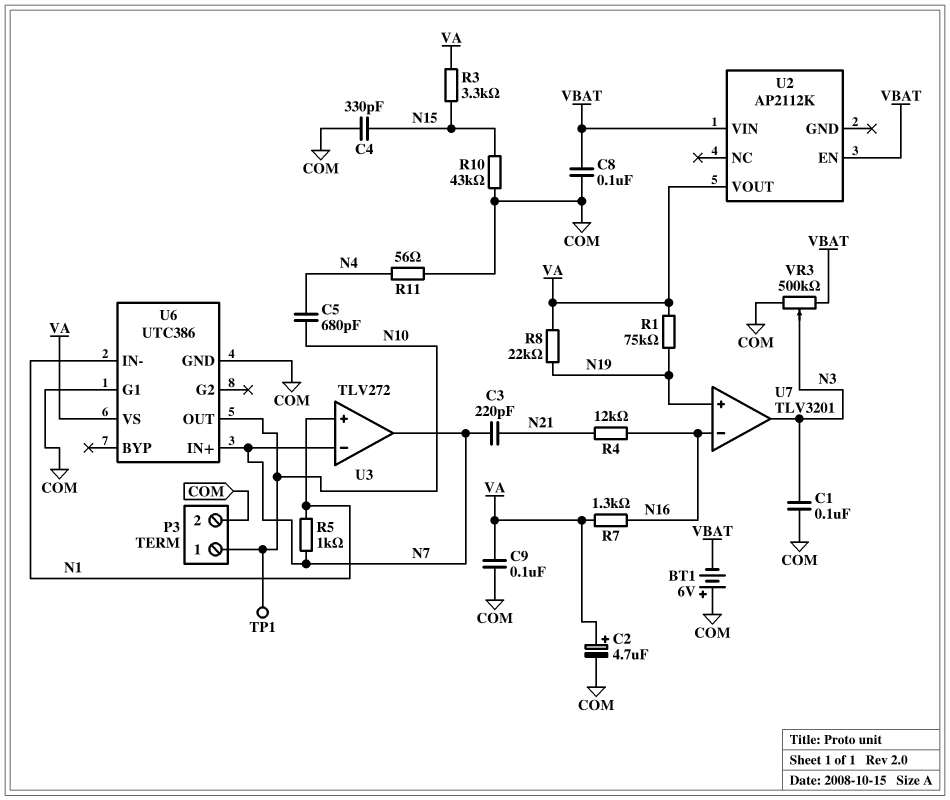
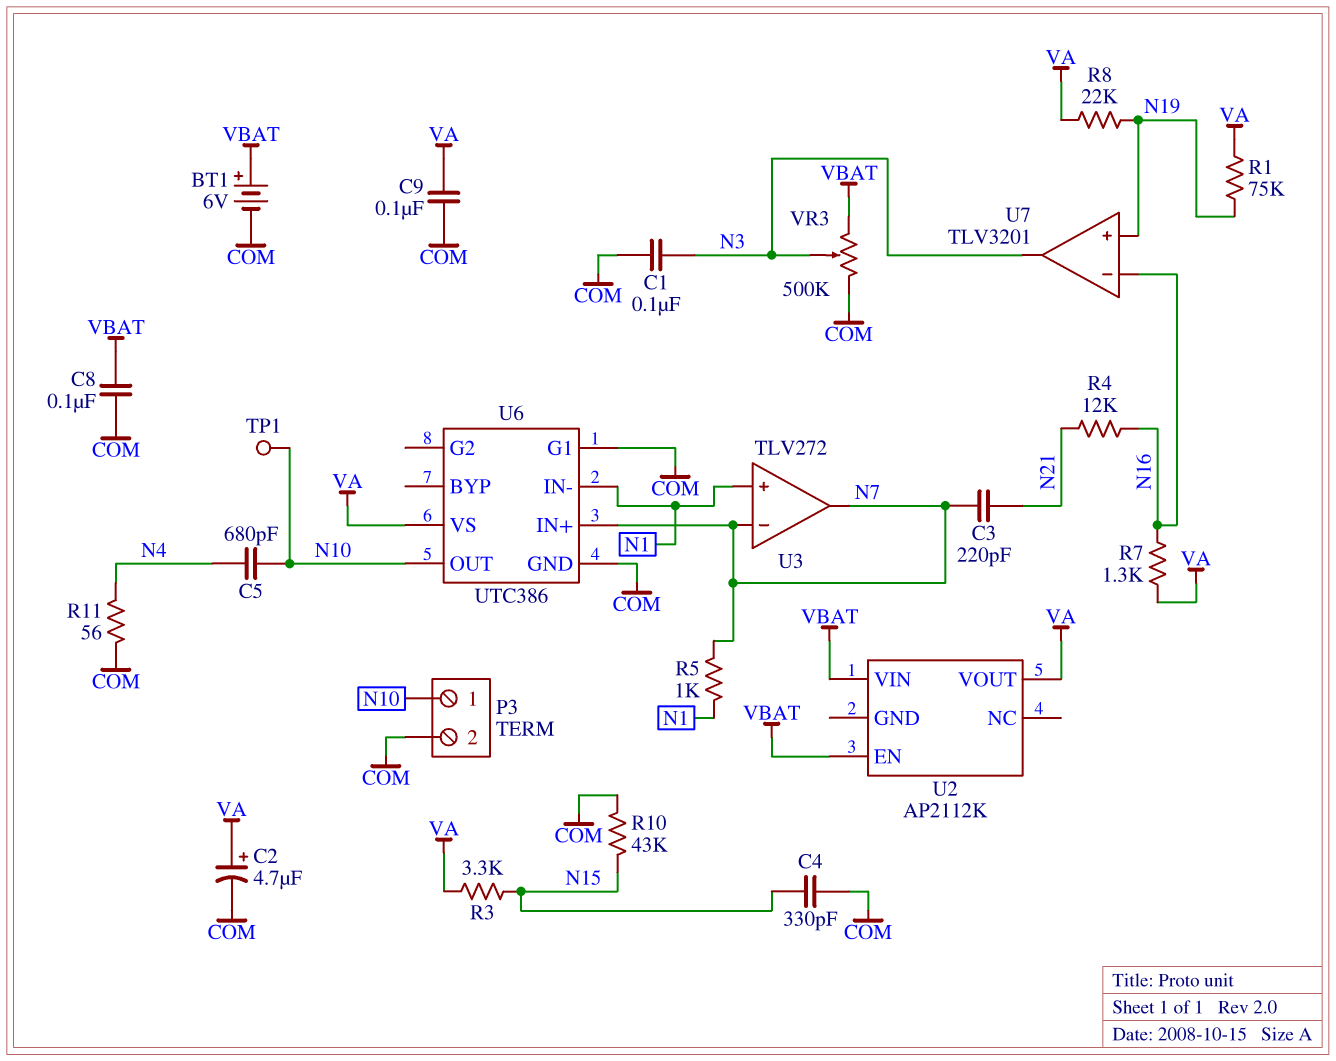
BT1: 6V (plus COM, minus VBAT) -> 6V (plus VBAT, minus COM)

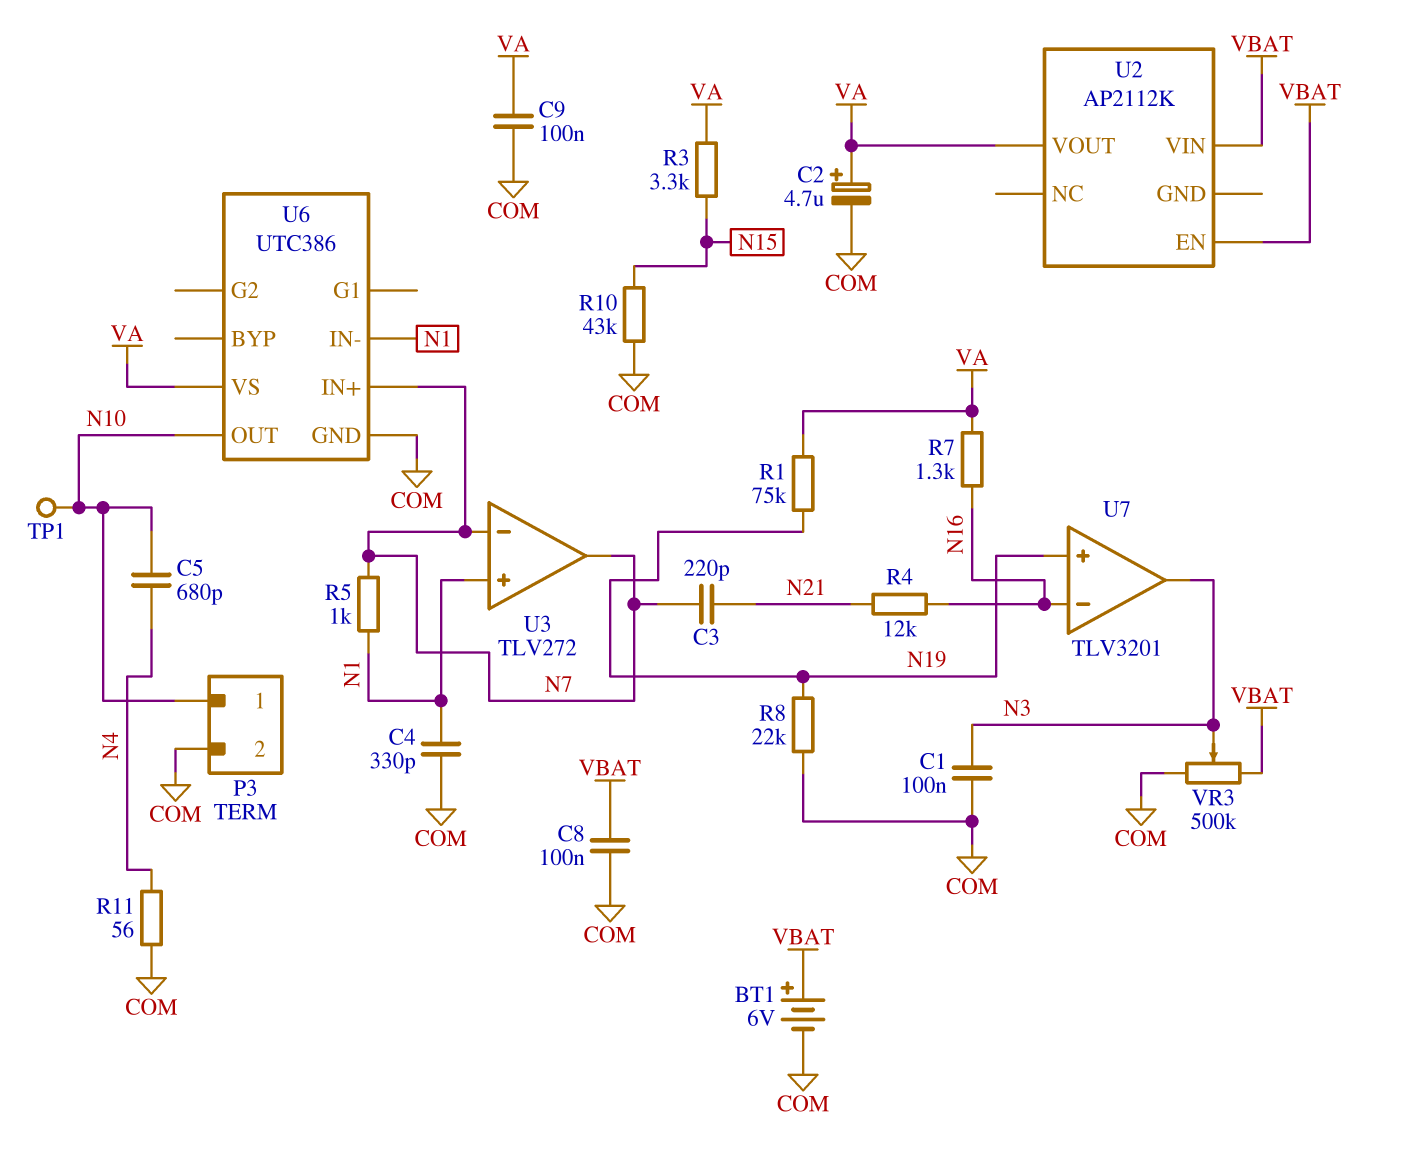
C4: 330pF (COM, N15) -> 330pF (COM, N1)
R8: 22k (N19, VA) -> 22k (COM, N19)
U6 pin G1: COM -> none

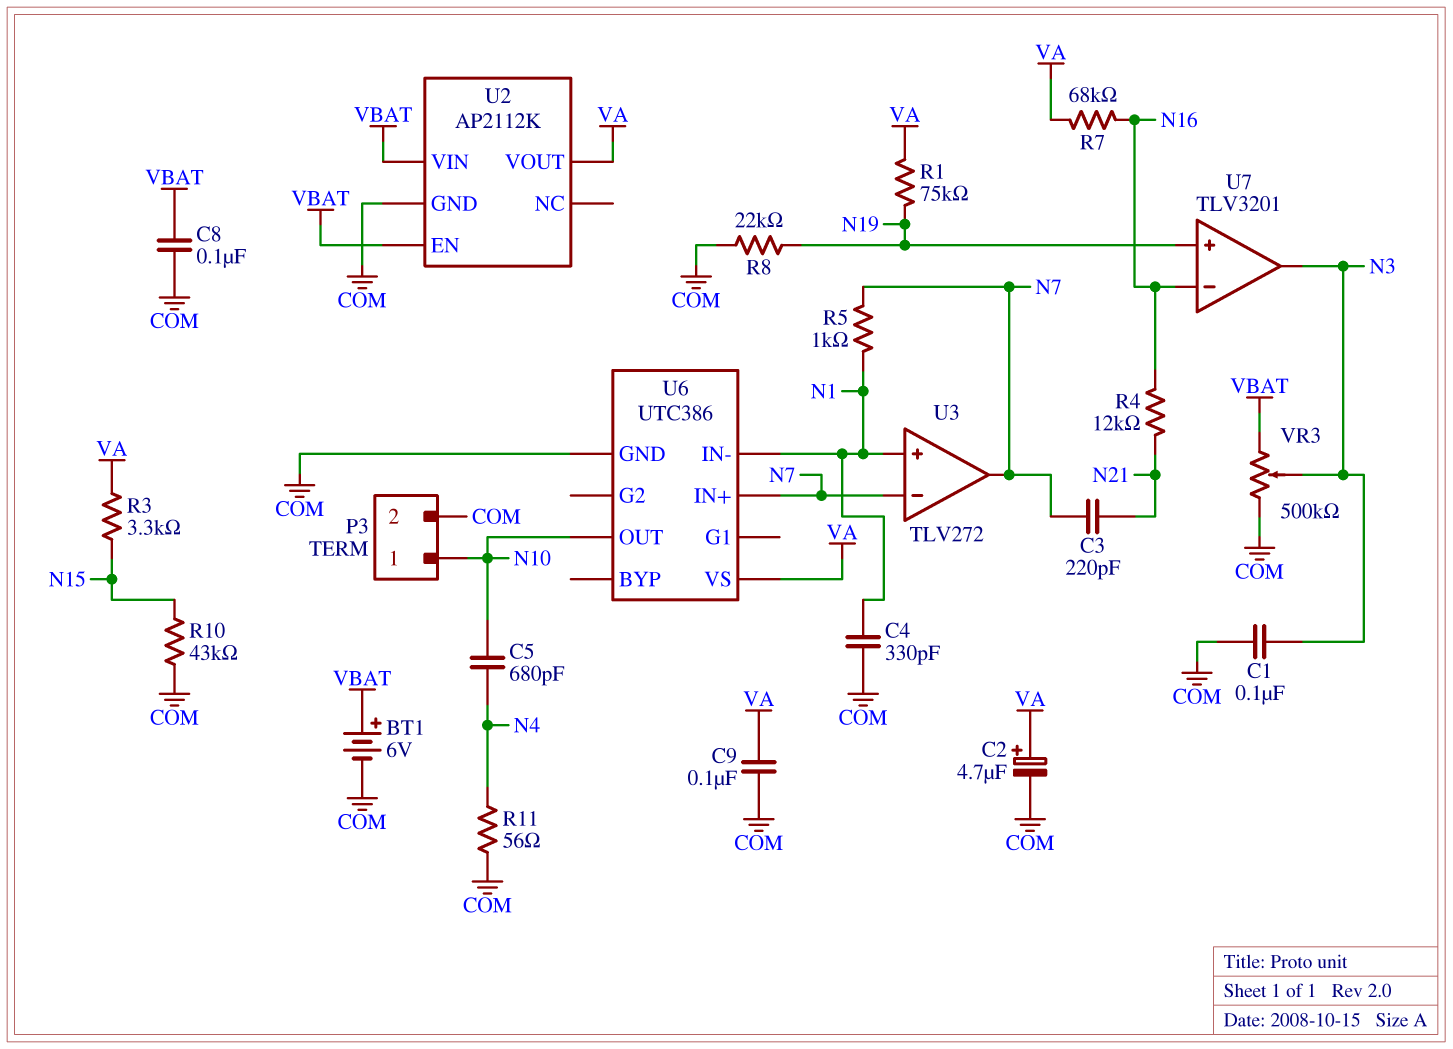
R7: 1.3k (N16, VA) -> 68k (N16, VA)
TP1: test point (N10) -> none
U2 pin GND: none -> COM

